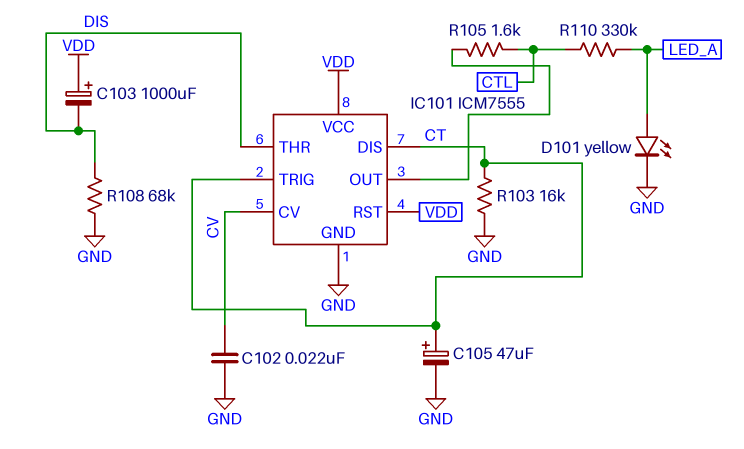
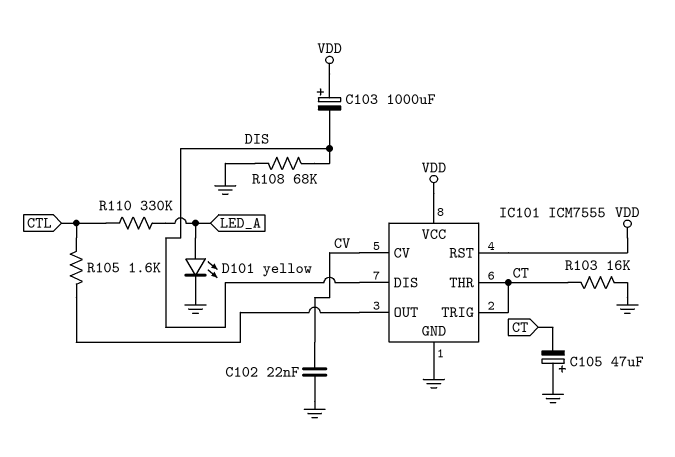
C105: 47uF (plus CT, minus GND) -> 47uF (plus GND, minus CT)
IC101 pin DIS: CT -> DIS
IC101 pin THR: DIS -> CT

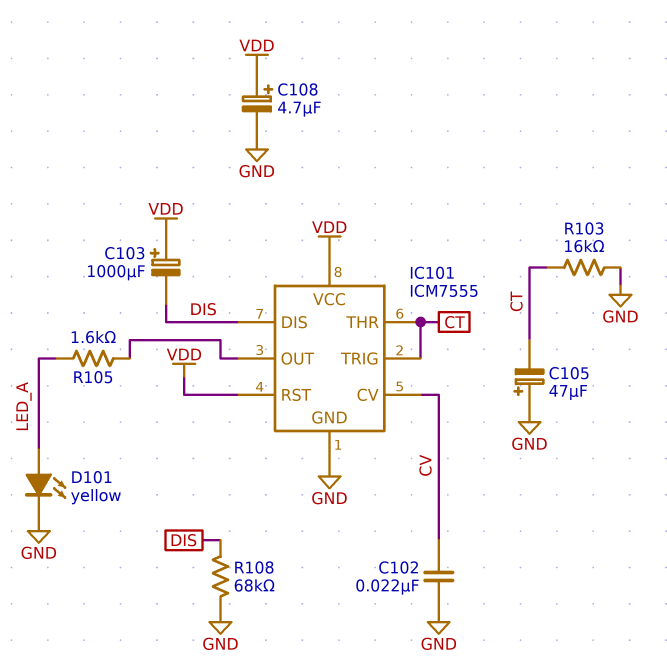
C108: none -> 4.7uF (plus VDD, minus GND)
R105: 1.6k (CTL, IC101/OUT) -> 1.6k (IC101/OUT, LED_A)
R110: 330k (CTL, LED_A) -> none

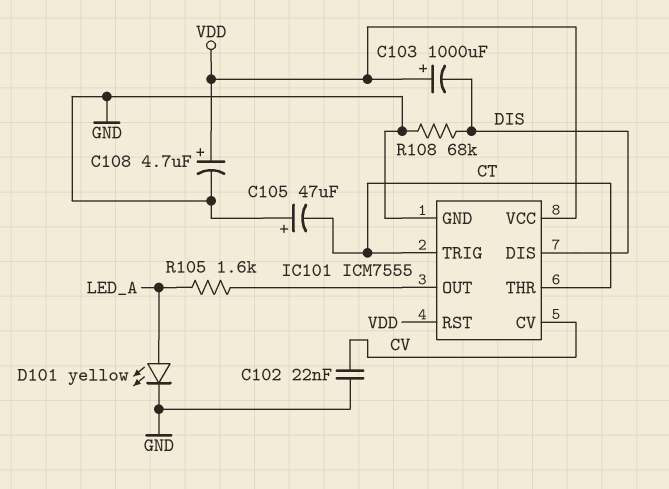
R103: 16k (CT, GND) -> none

